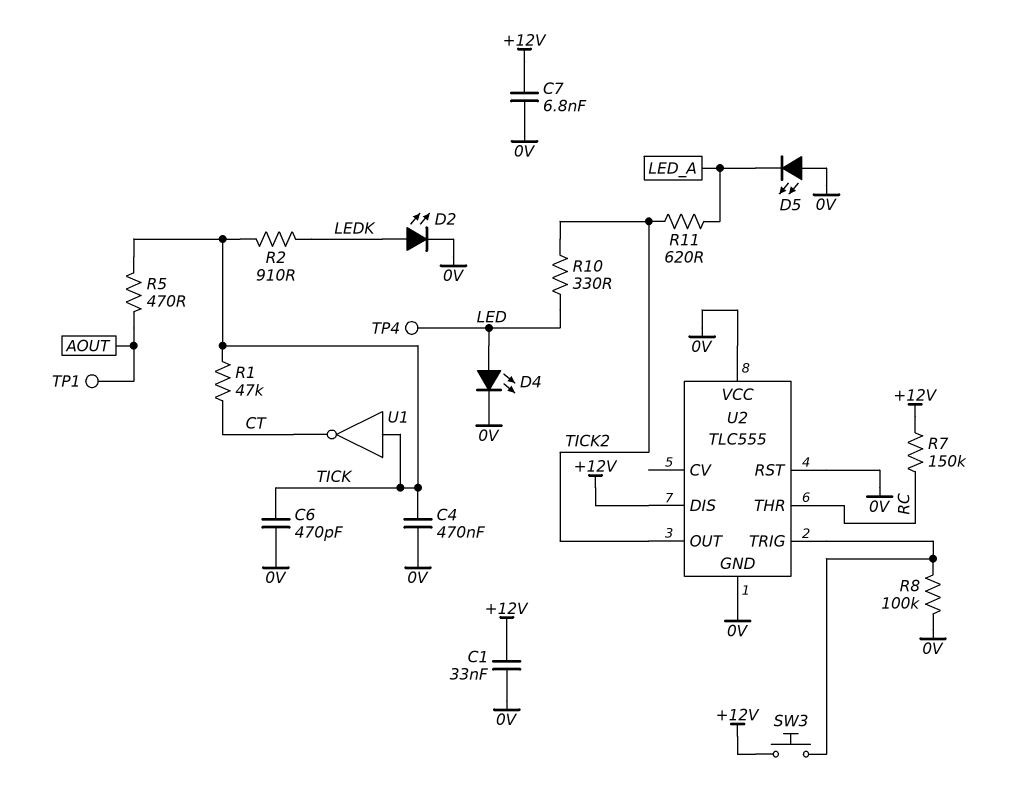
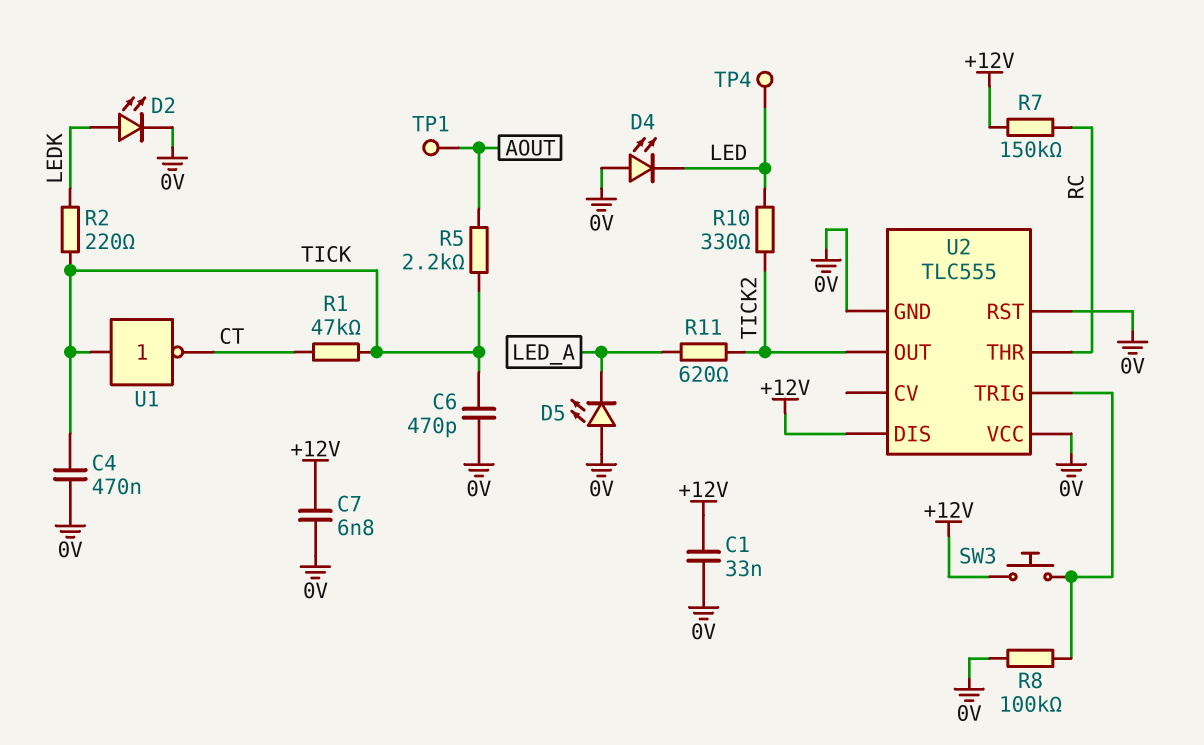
D4: LED (A LED, K 0V) -> LED (A 0V, K LED)
R2: 910 (LEDK, TICK) -> 220 (LEDK, TICK)
R5: 470 (AOUT, TICK) -> 2.2k (AOUT, TICK)

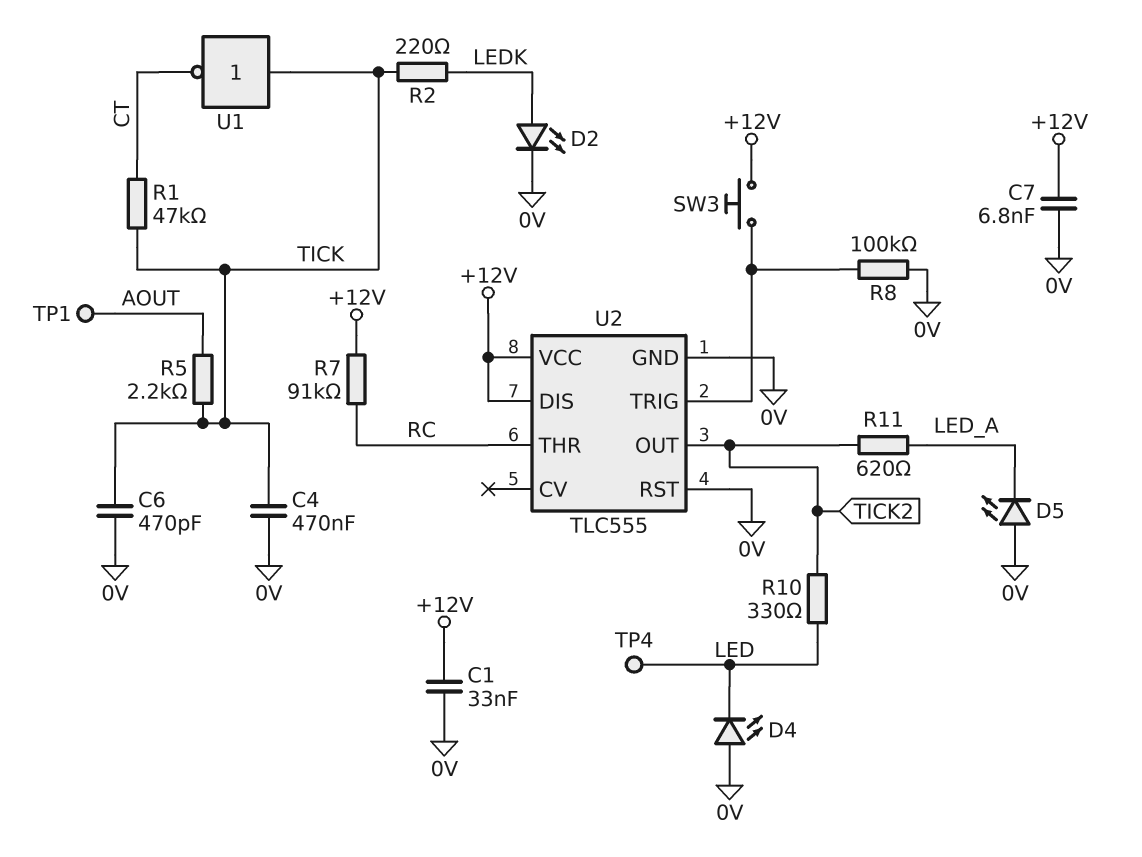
R7: 150k (+12V, RC) -> 91k (+12V, RC)
U2 pin VCC: 0V -> +12V

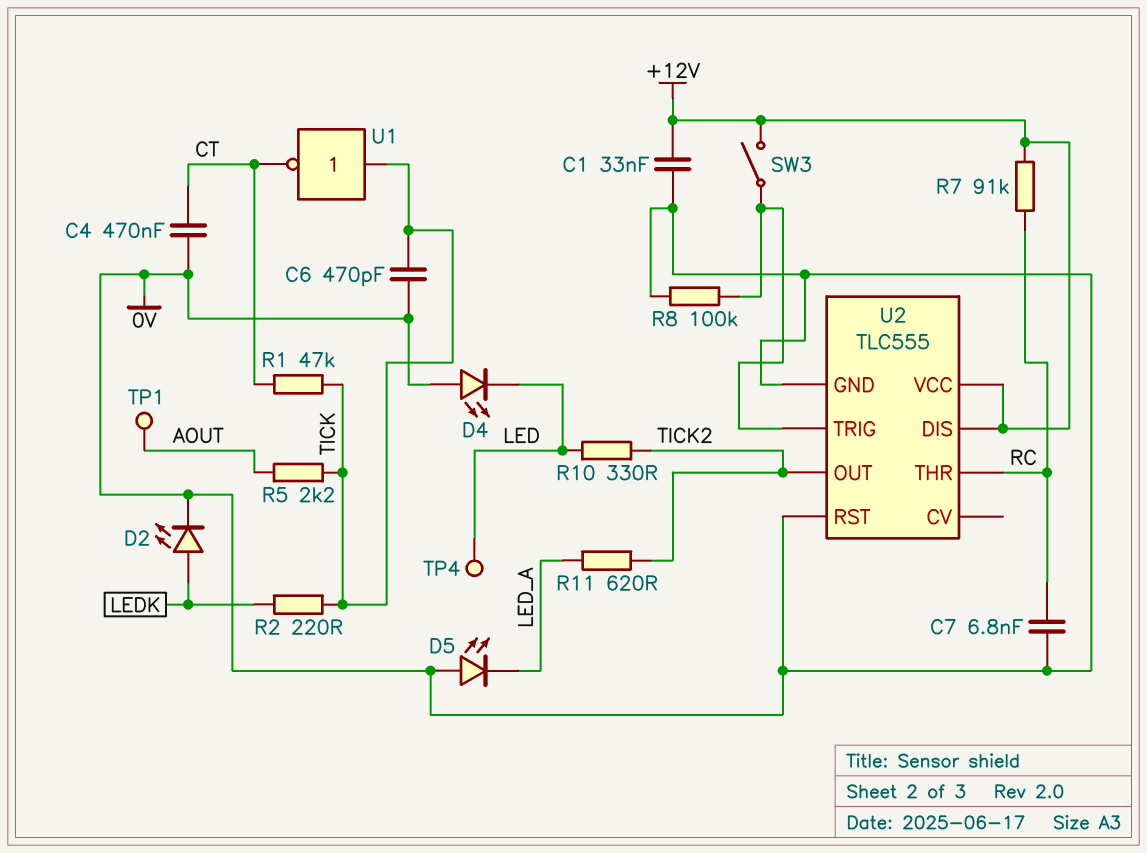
C4: 470nF (0V, TICK) -> 470nF (0V, CT)
C7: 6.8nF (+12V, 0V) -> 6.8nF (0V, RC)
SW3: button (+12V, U2/TRIG) -> switch (+12V, U2/TRIG)

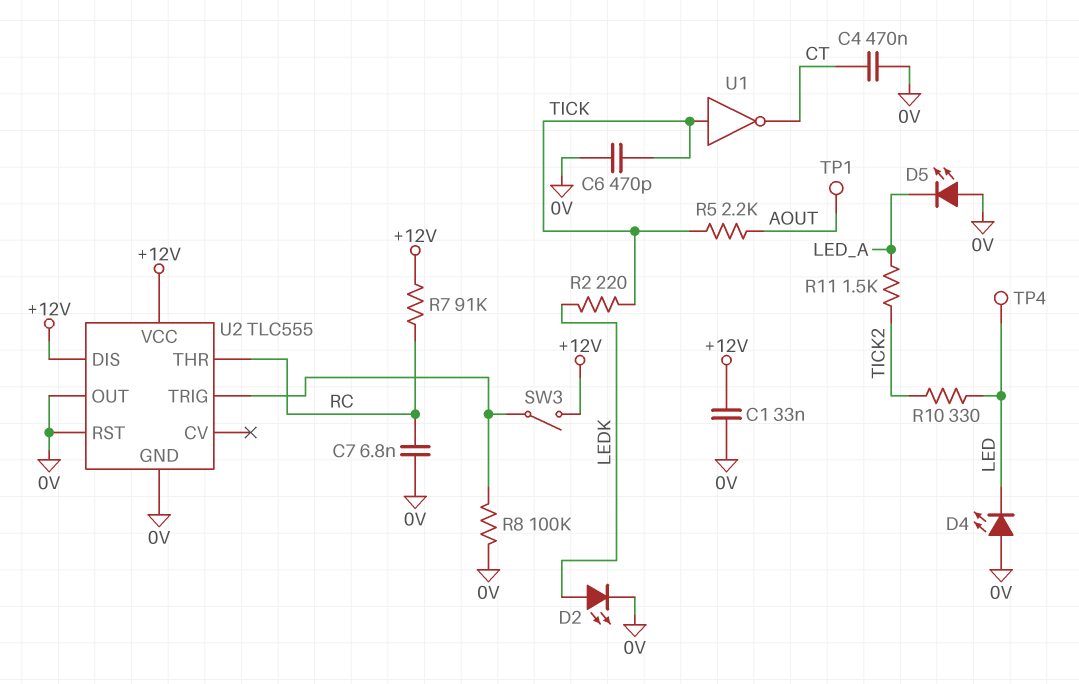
R1: 47k (CT, TICK) -> none
R11: 620 (LED_A, TICK2) -> 1.5k (LED_A, TICK2)
U2 pin OUT: TICK2 -> 0V

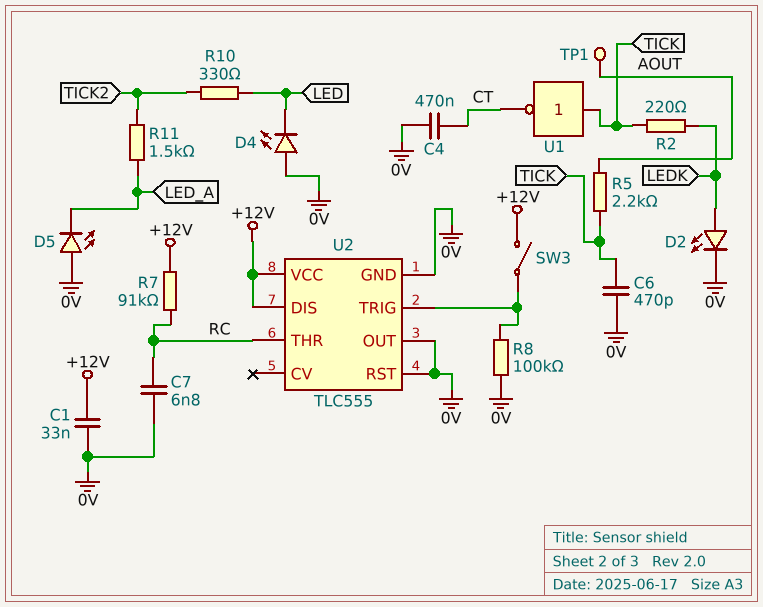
TP4: test point (LED) -> none

